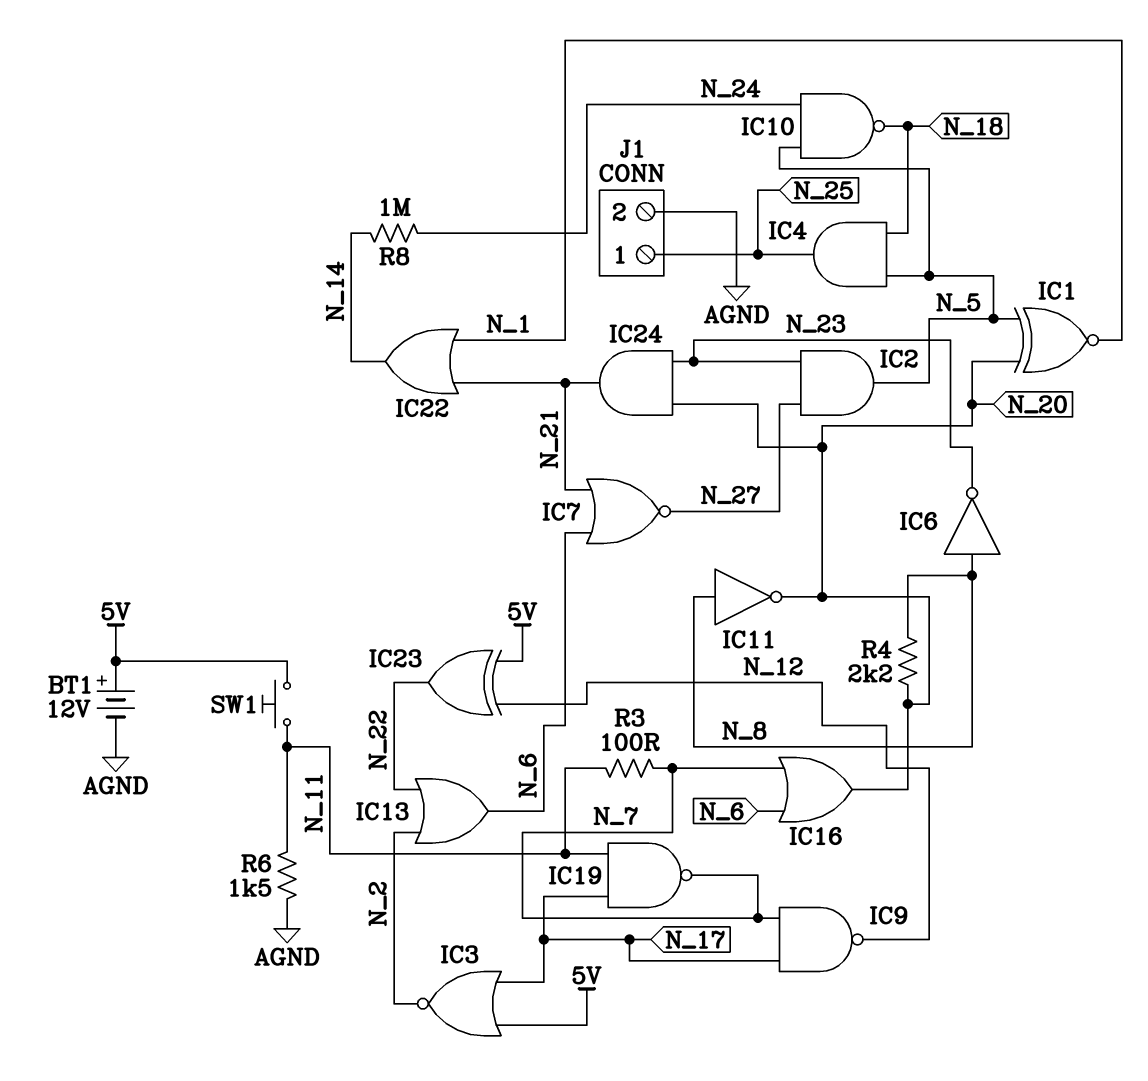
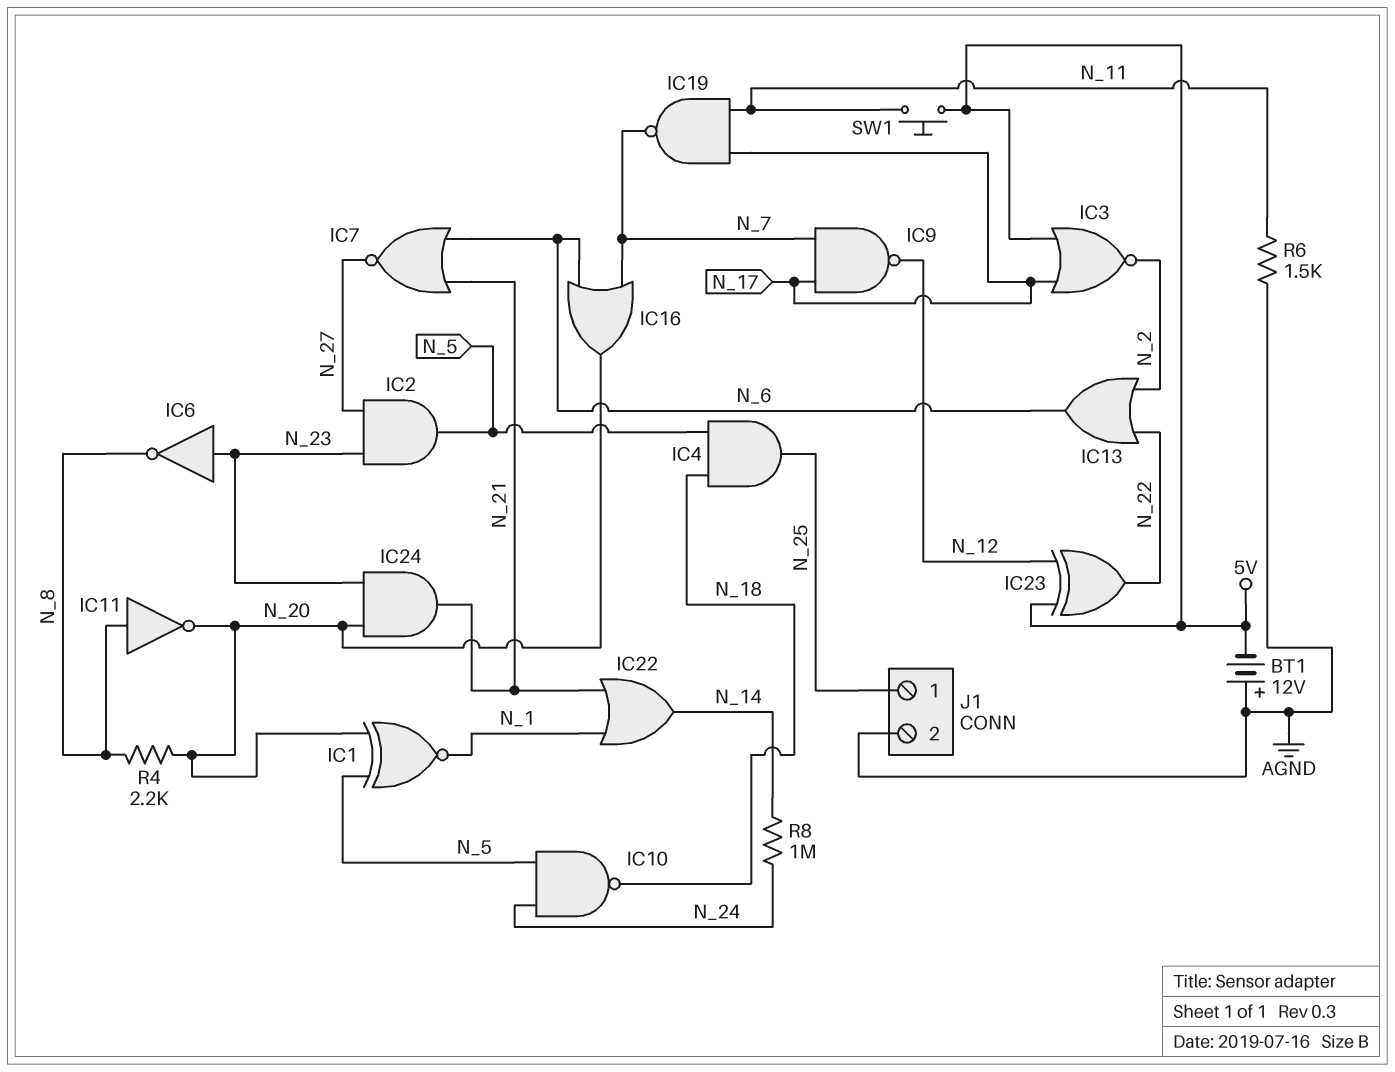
BT1: 12V (plus 5V, minus AGND) -> 12V (plus AGND, minus 5V)
IC6: NOT (in N_8, out N_23) -> NOT (in N_23, out N_8)
R3: 100 (N_7, N_11) -> none

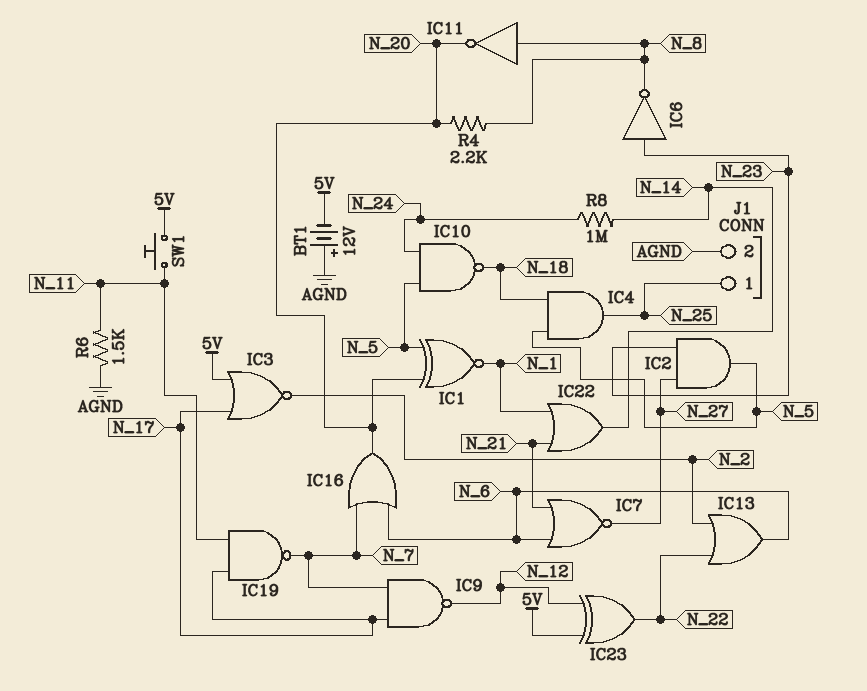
IC24: AND (in N_20, in N_23, out N_21) -> none

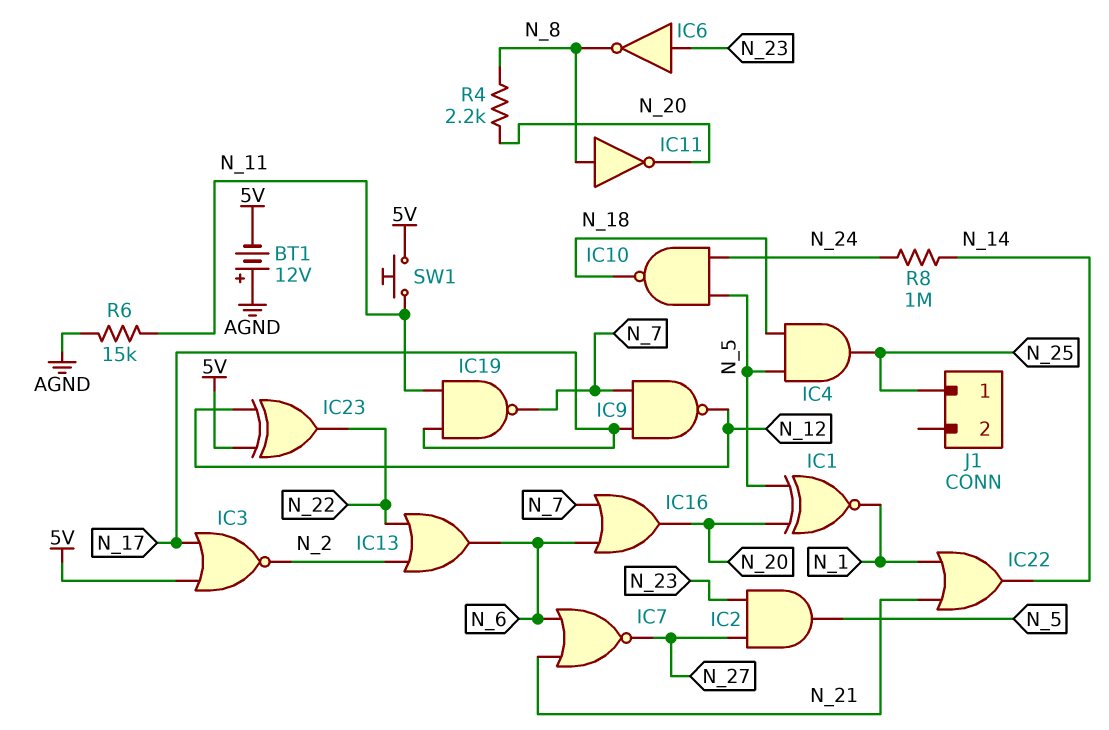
J1 pin 2: AGND -> none
R6: 1.5k (AGND, N_11) -> 15k (AGND, N_11)

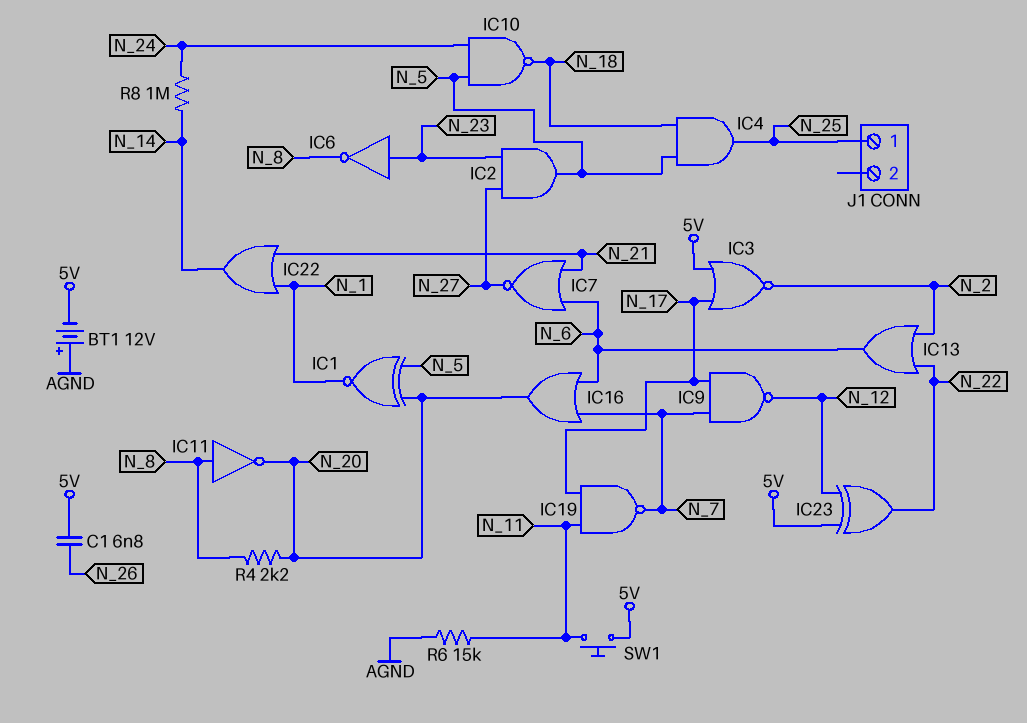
C1: none -> 6.8nF (5V, N_26)

